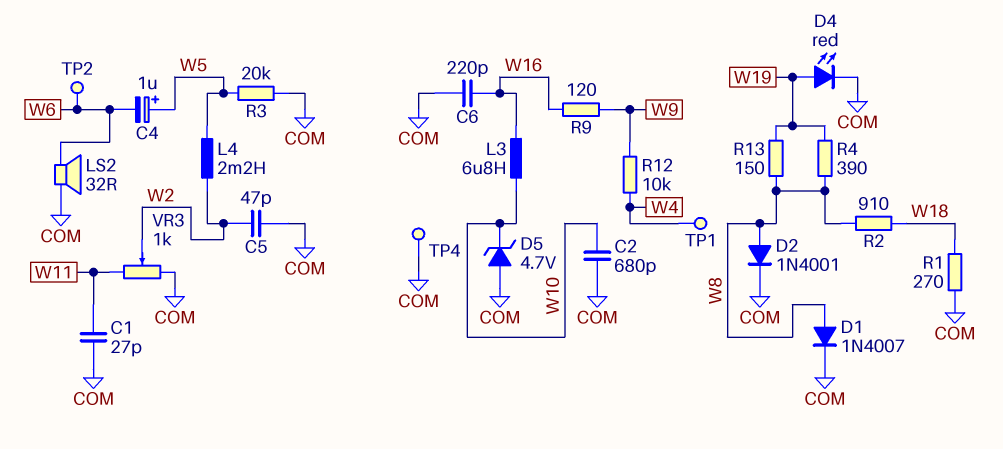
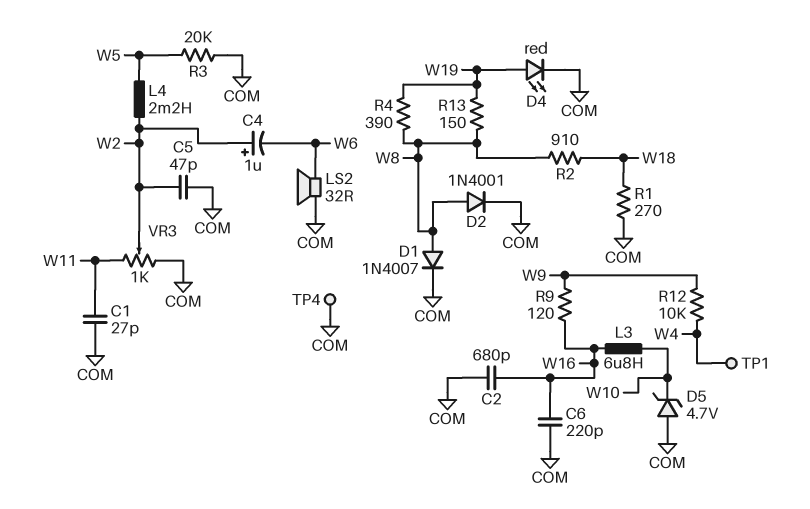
C2: 680pF (COM, W10) -> 680pF (COM, W16)
C4: 1uF (plus W5, minus W6) -> 1uF (plus W2, minus W6)
TP2: test point (W6) -> none

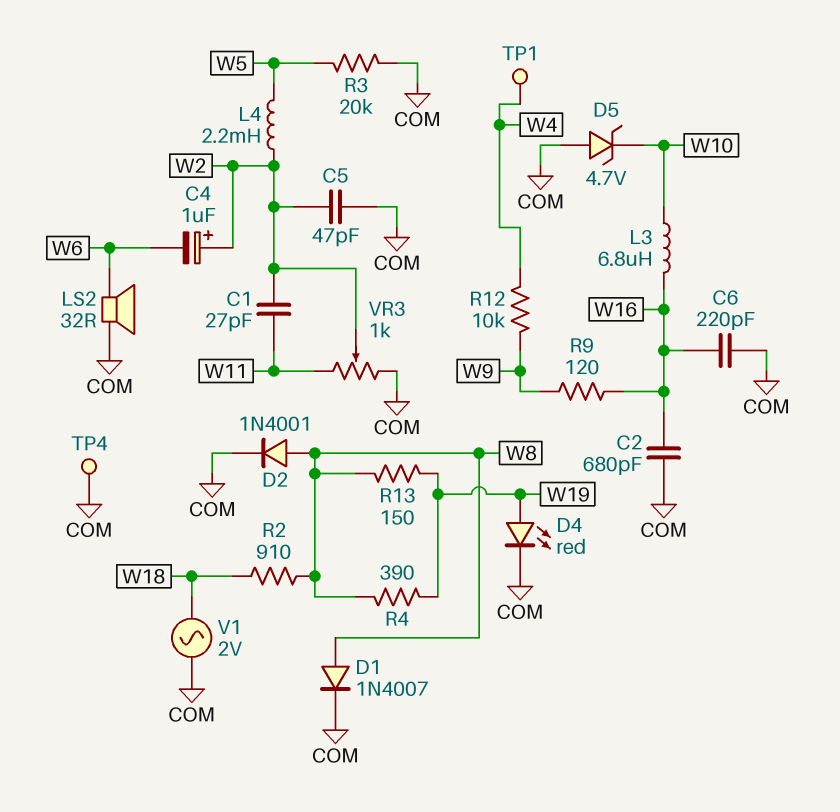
C1: 27pF (COM, W11) -> 27pF (W2, W11)
R1: 270 (COM, W18) -> none
V1: none -> AC 2V (COM, W18)

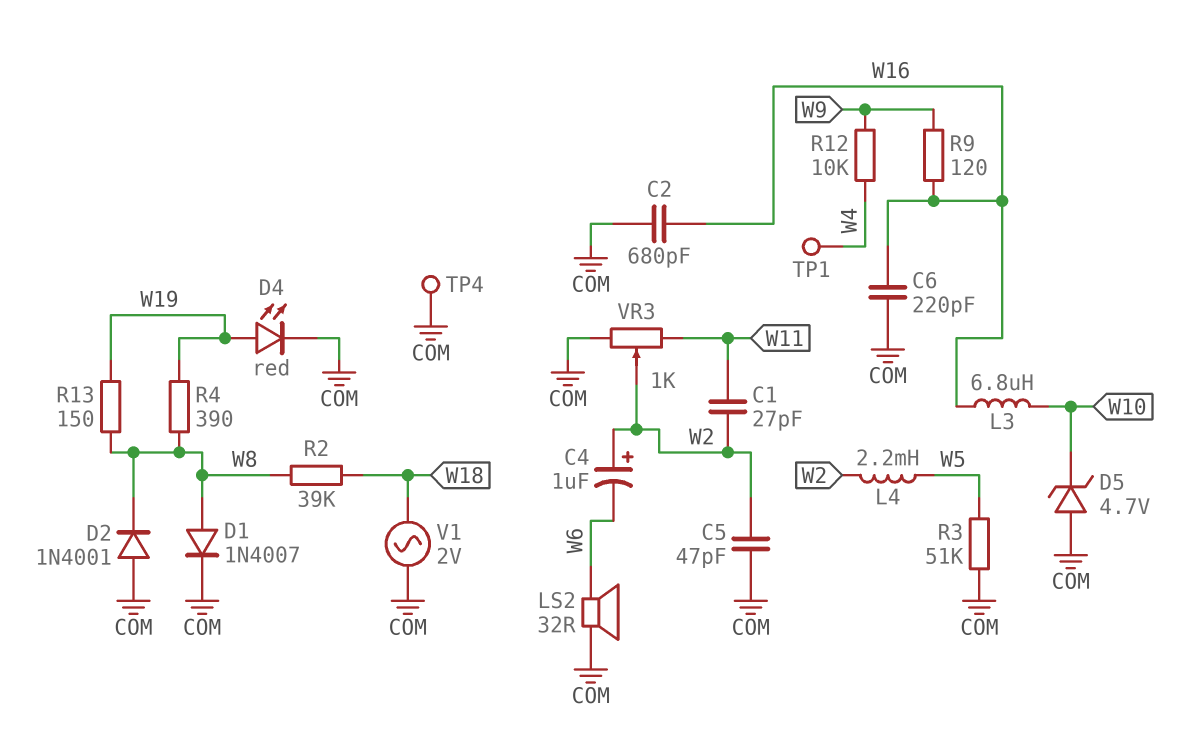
D2: diode 1N4001 (A W8, K COM) -> diode 1N4001 (A COM, K W8)
R2: 910 (W8, W18) -> 39k (W8, W18)
R3: 20k (COM, W5) -> 51k (COM, W5)

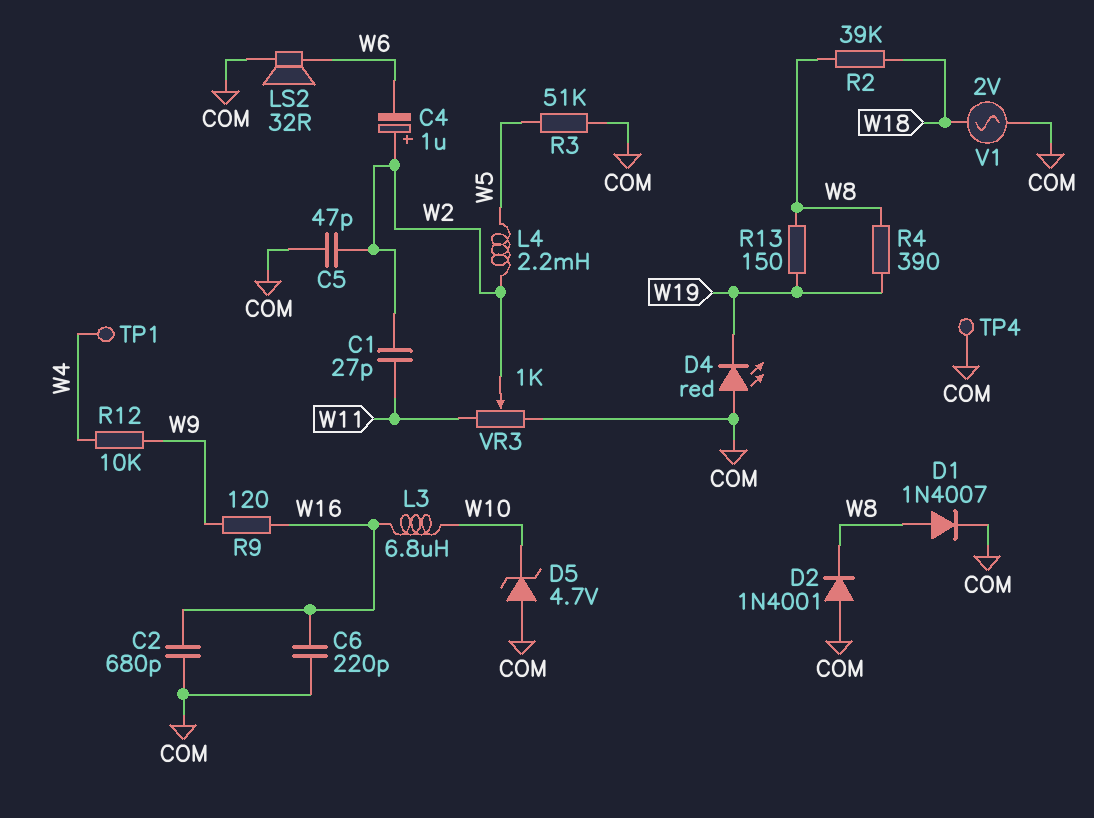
D4: LED red (A W19, K COM) -> LED red (A COM, K W19)

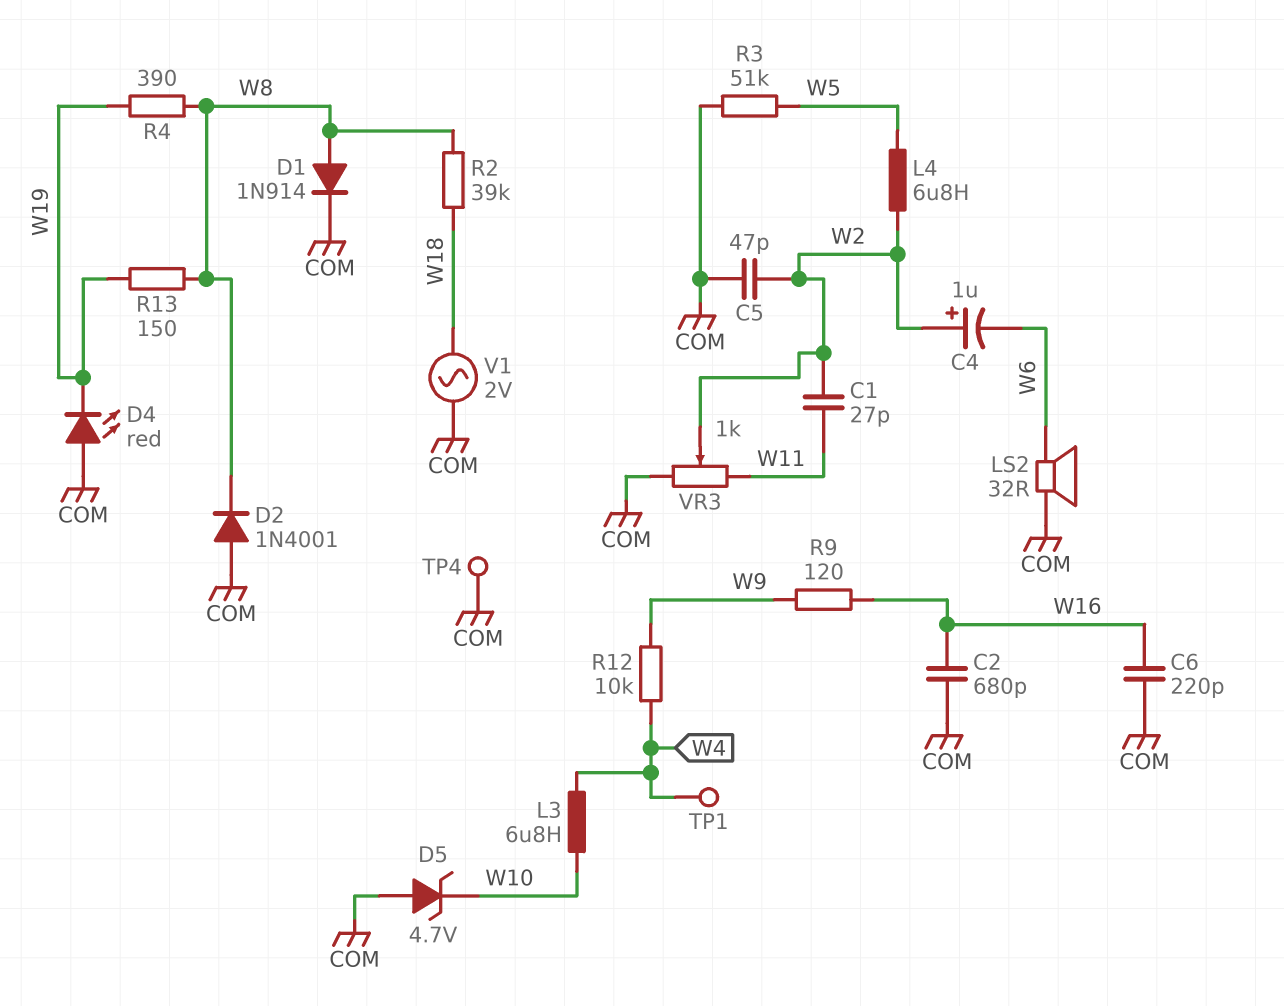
D1: diode 1N4007 (A W8, K COM) -> diode 1N914 (A W8, K COM)
L3: 6.8uH (W10, W16) -> 6.8uH (W4, W10)
L4: 2.2mH (W2, W5) -> 6.8uH (W2, W5)

